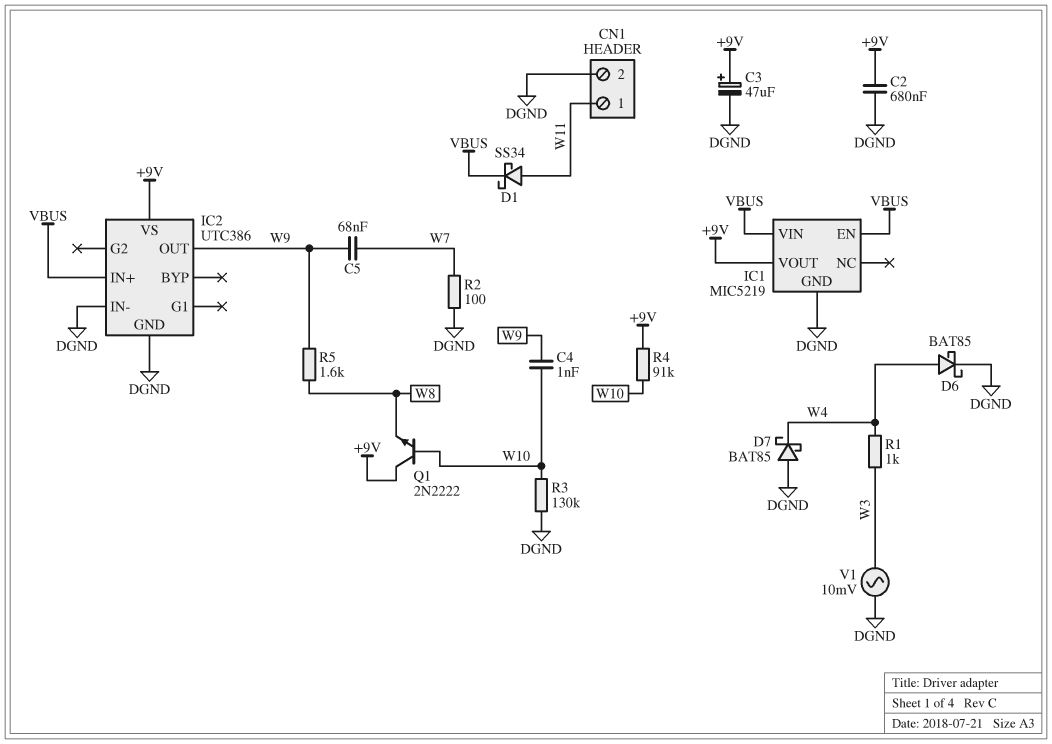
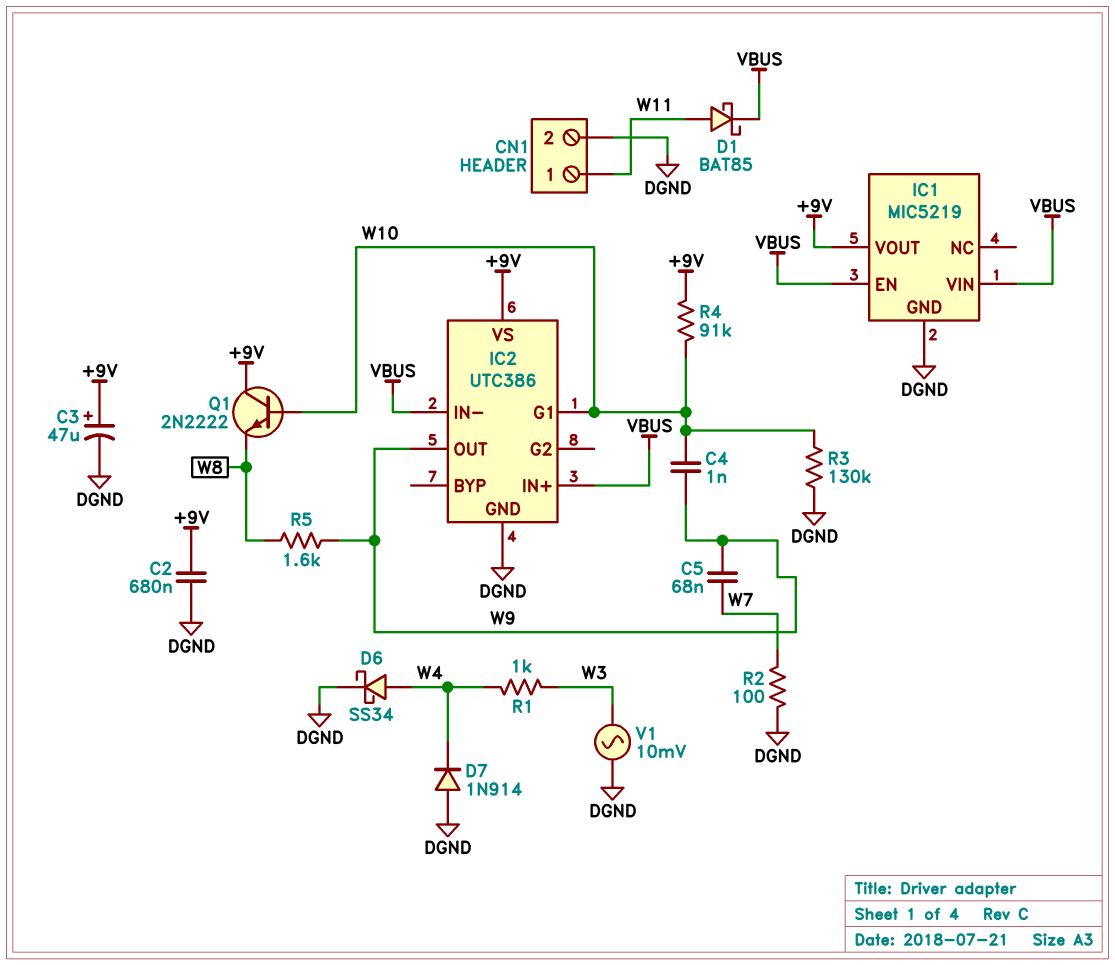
D1: schottky SS34 (A W11, K VBUS) -> schottky BAT85 (A W11, K VBUS)
D6: schottky BAT85 (A W4, K DGND) -> schottky SS34 (A W4, K DGND)
D7: schottky BAT85 (A DGND, K W4) -> diode 1N914 (A DGND, K W4)
IC2 pin G1: none -> W10
IC2 pin IN-: DGND -> VBUS

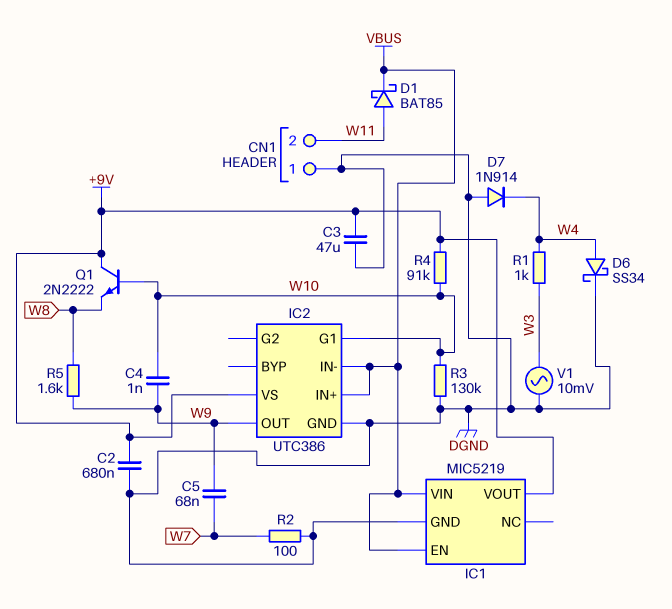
C3: 47uF (plus +9V, minus DGND) -> 47uF (+9V, DGND)
CN1 pin 1: W11 -> DGND
CN1 pin 2: DGND -> W11

